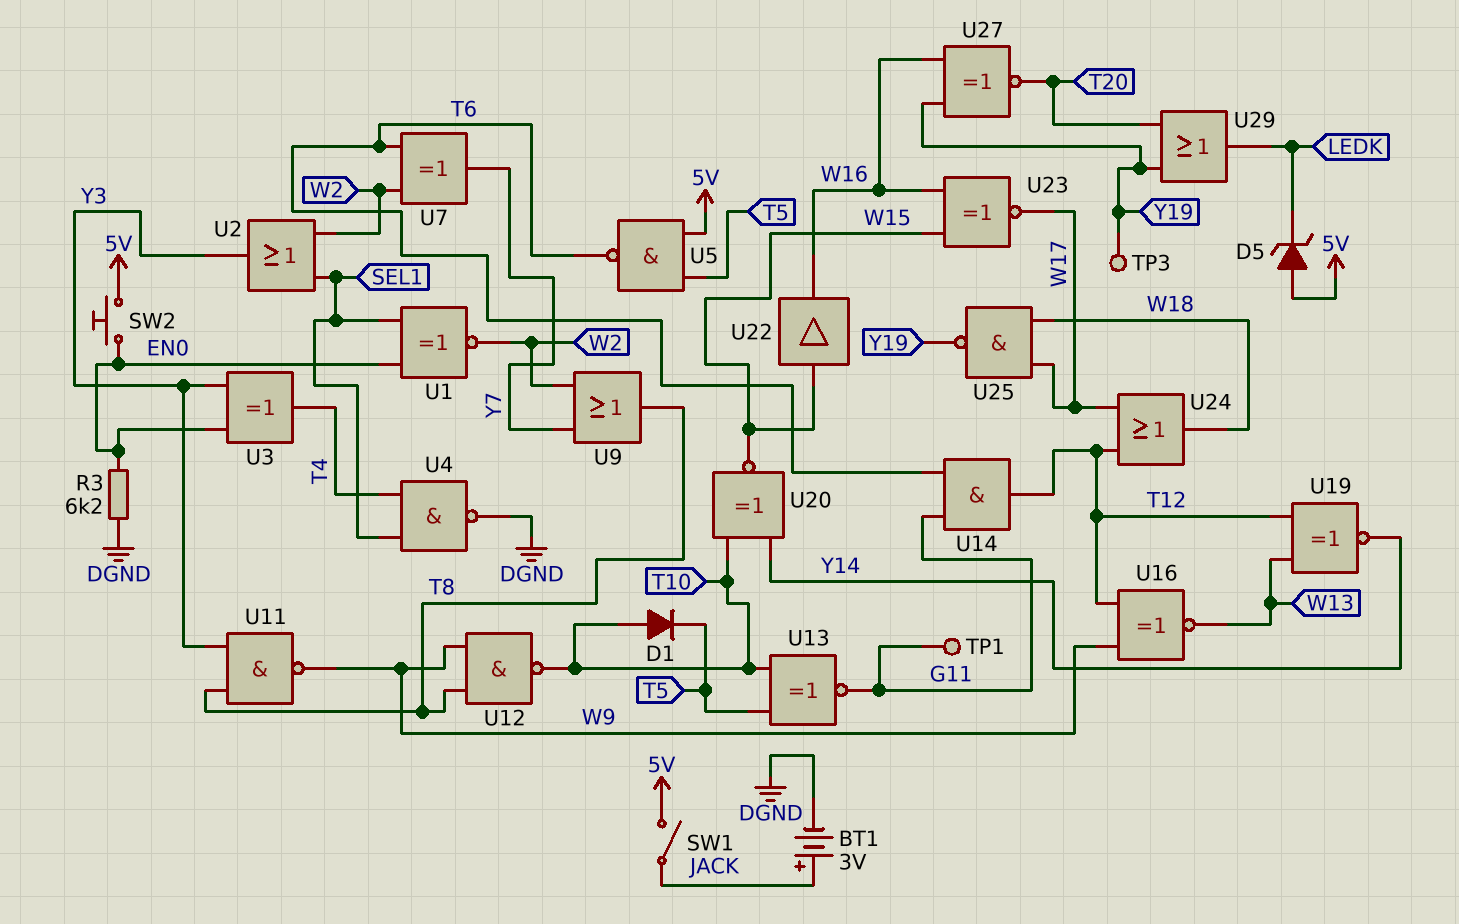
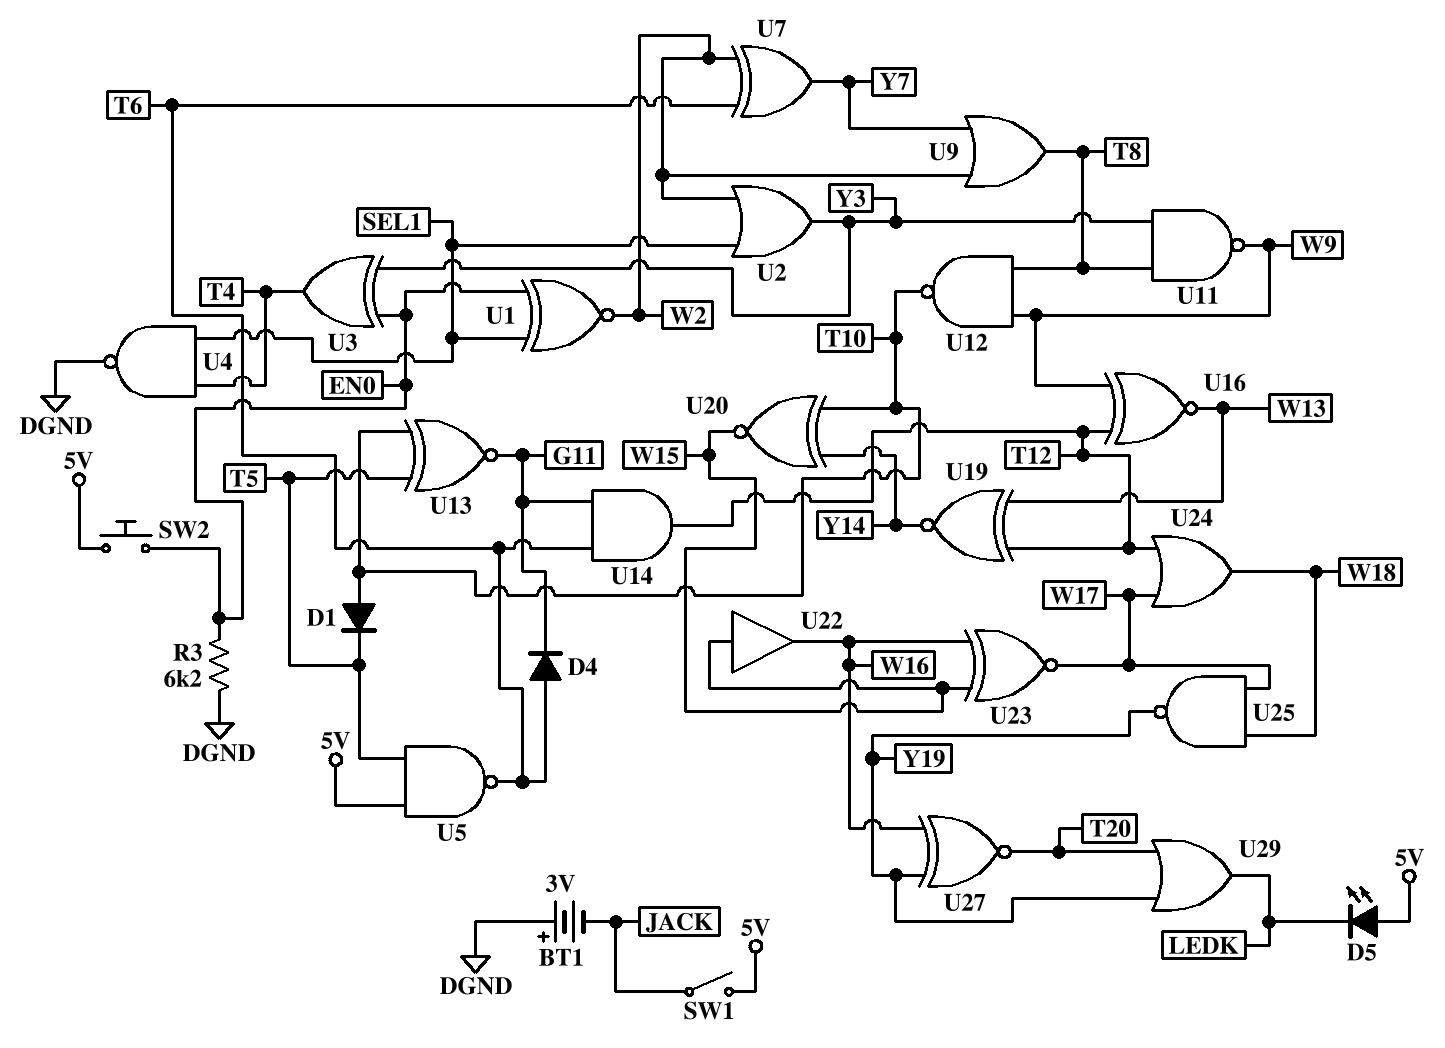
BT1: 3V (plus JACK, minus DGND) -> 3V (plus DGND, minus JACK)
D4: none -> diode (A T6, K G11)
D5: zener (A 5V, K LEDK) -> LED (A 5V, K LEDK)
TP1: test point (G11) -> none
TP3: test point (Y19) -> none

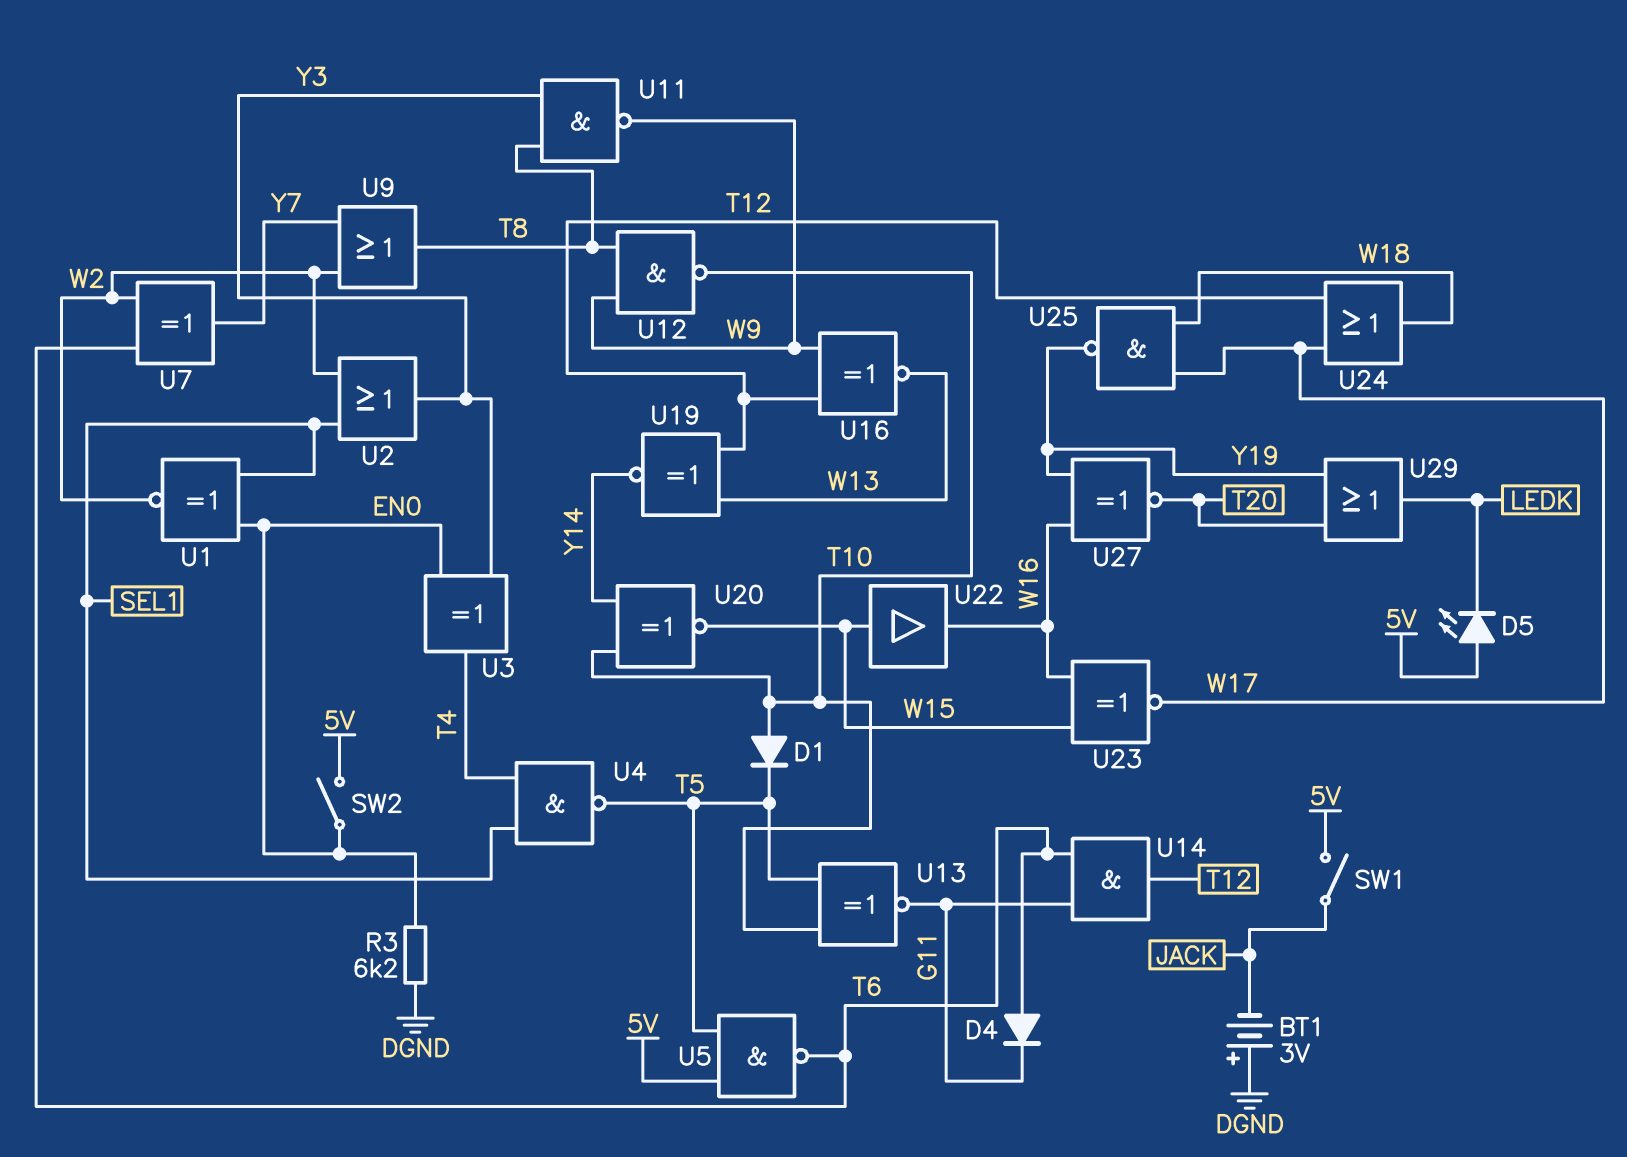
SW2: button (5V, EN0) -> switch (5V, EN0)
U4: NAND (in SEL1, in T4, out DGND) -> NAND (in SEL1, in T4, out T5)

